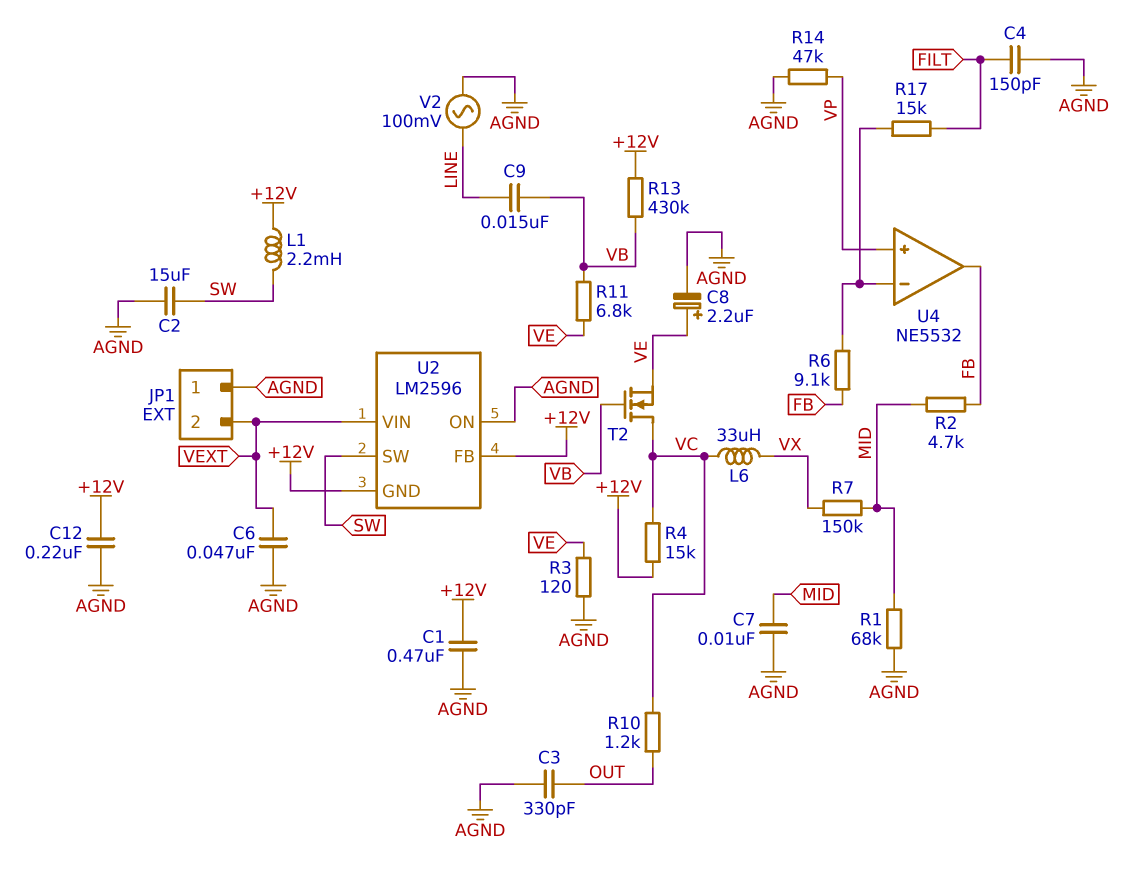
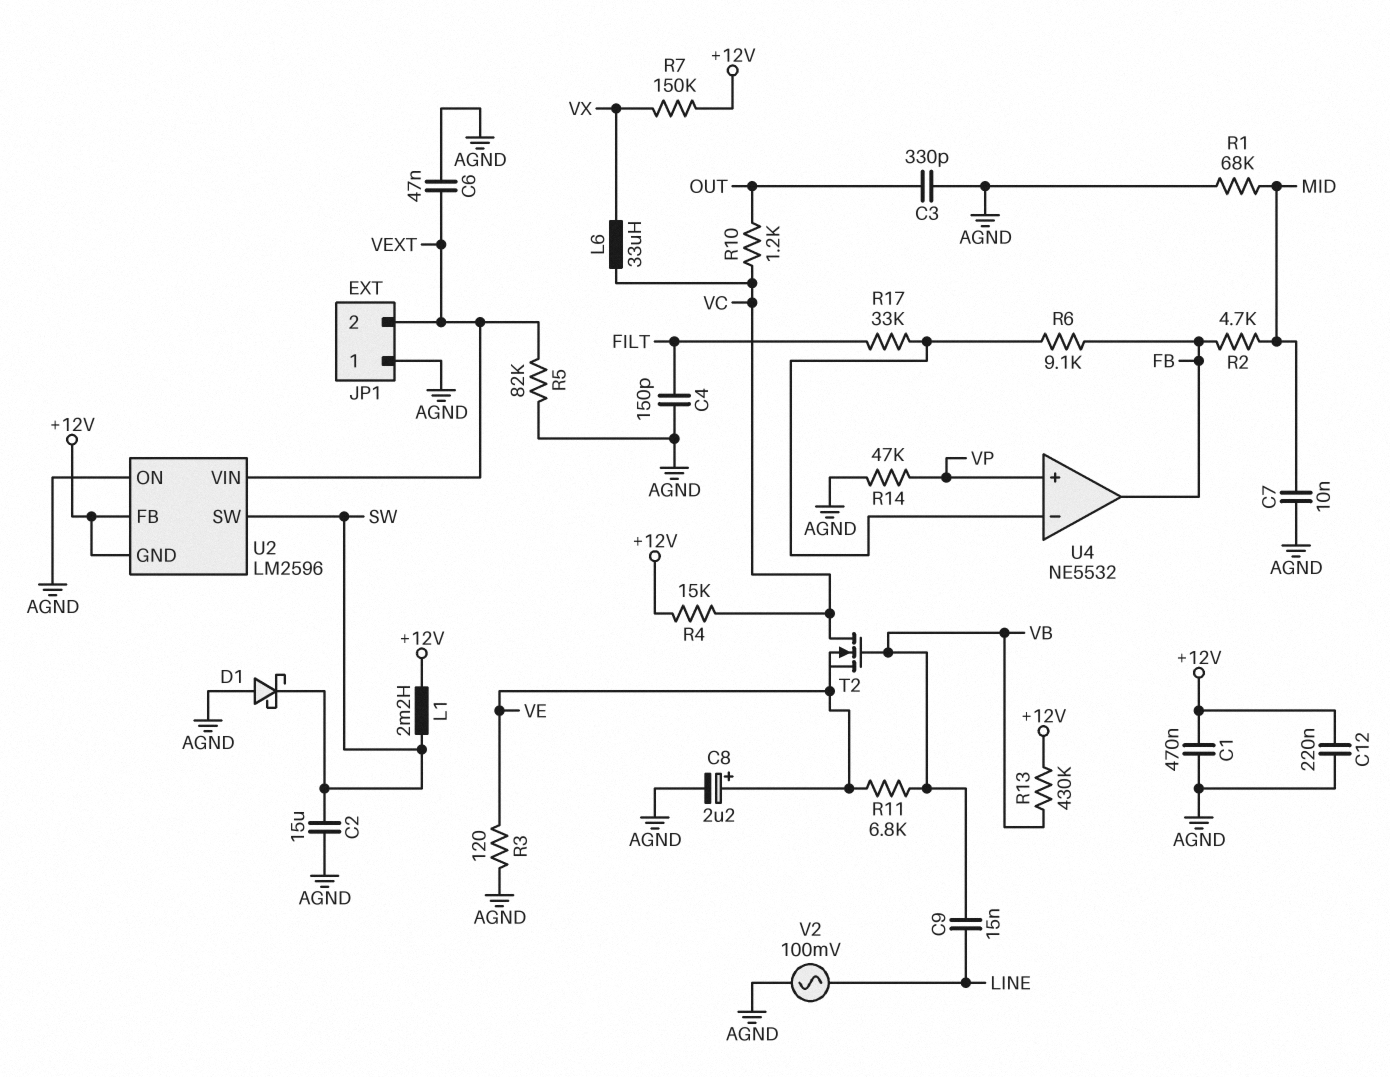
D1: none -> schottky (A AGND, K SW)
R5: none -> 82k (AGND, VEXT)
R7: 150k (MID, VX) -> 150k (+12V, VX)
R17: 15k (FILT, U4/in-) -> 33k (FILT, U4/in-)

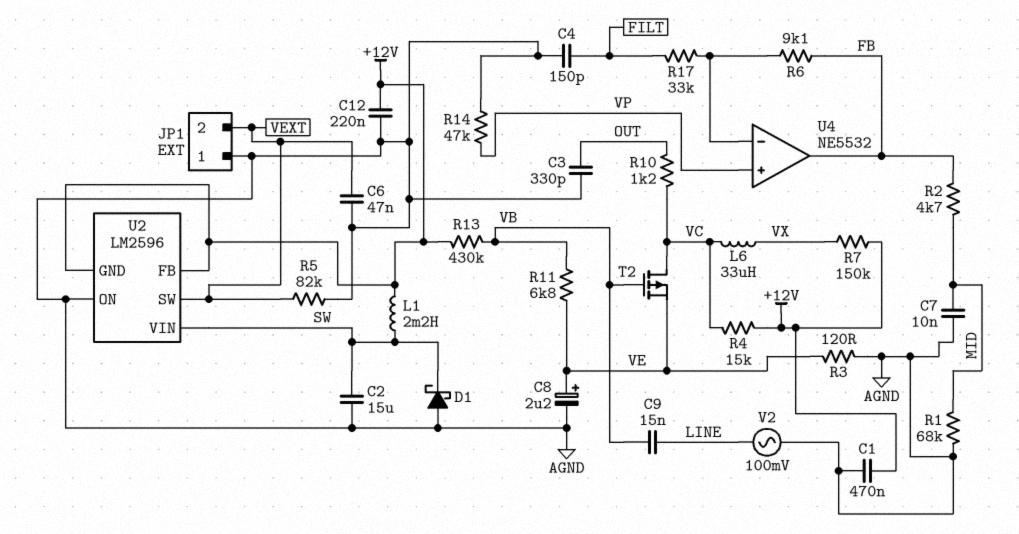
T2: NMOS (G VB, D VC, S VE) -> PMOS (G VB, D VC, S VE)
U2 pin SW: SW -> VEXT
U2 pin VIN: VEXT -> SW

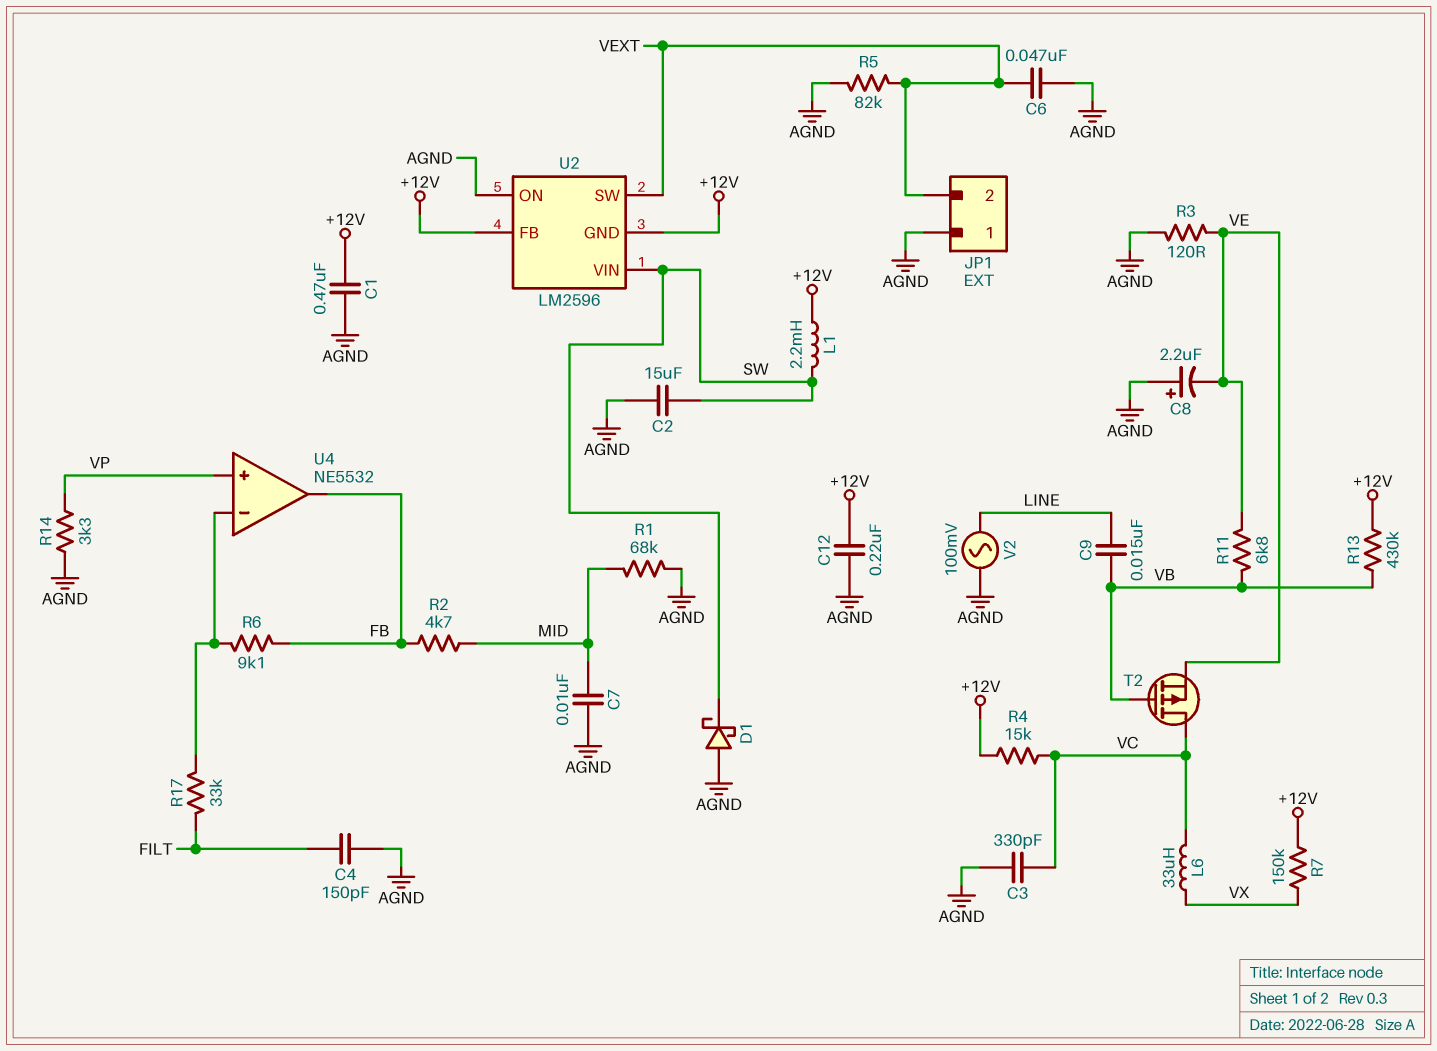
C3: 330pF (AGND, OUT) -> 330pF (AGND, VC)
C8: 2.2uF (plus VE, minus AGND) -> 2.2uF (plus AGND, minus VE)
R10: 1.2k (OUT, VC) -> none
R14: 47k (AGND, VP) -> 3.3k (AGND, VP)

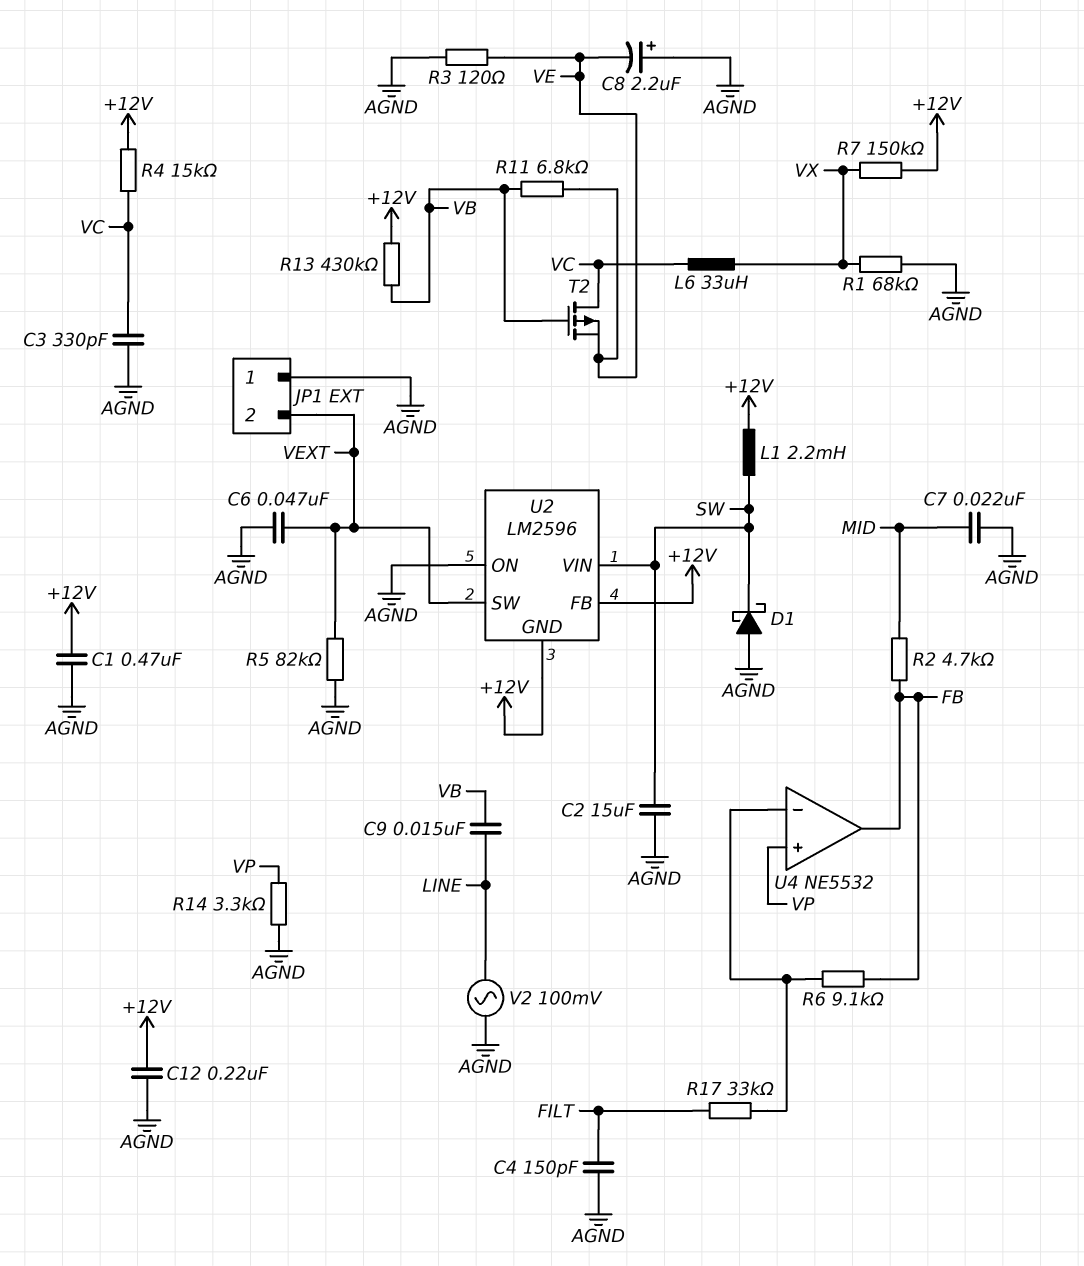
C7: 10nF (AGND, MID) -> 22nF (AGND, MID)
R1: 68k (AGND, MID) -> 68k (AGND, VX)

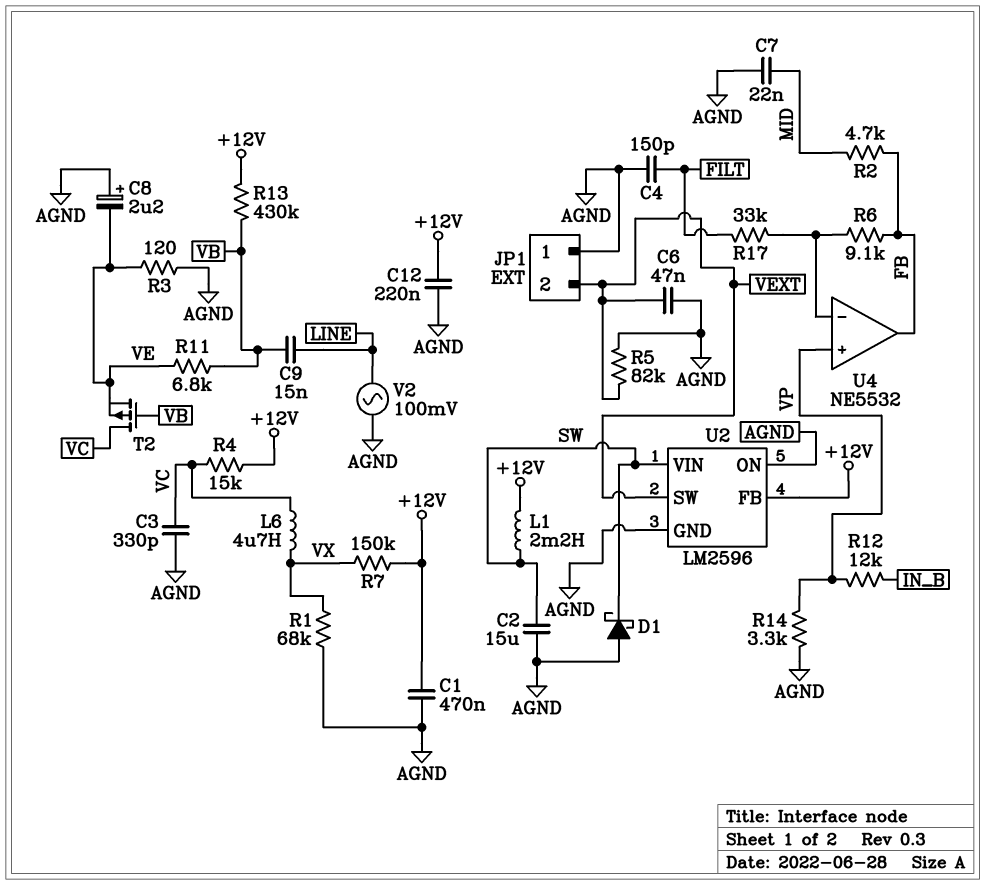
L6: 33uH (VC, VX) -> 4.7uH (VC, VX)
R12: none -> 12k (IN_B, VP)
U2 pin GND: +12V -> AGND

